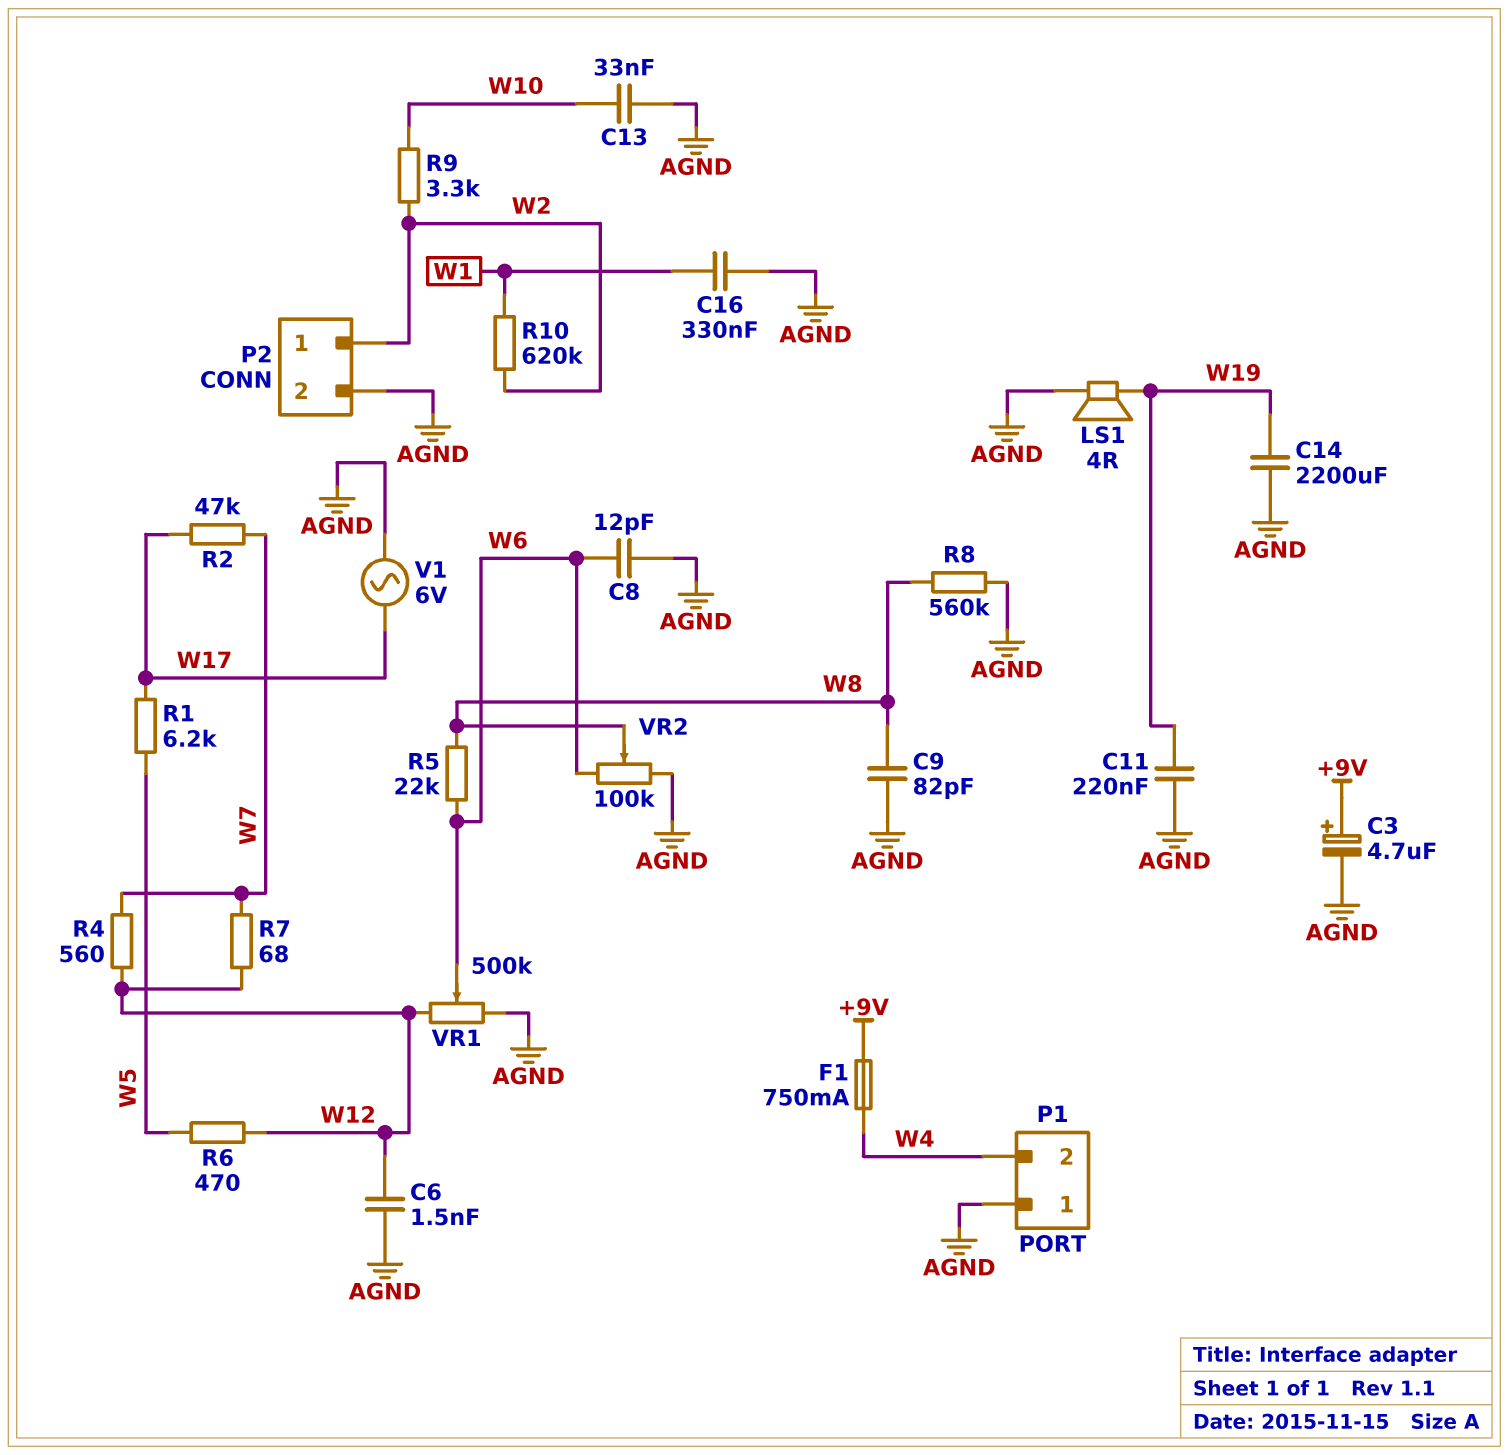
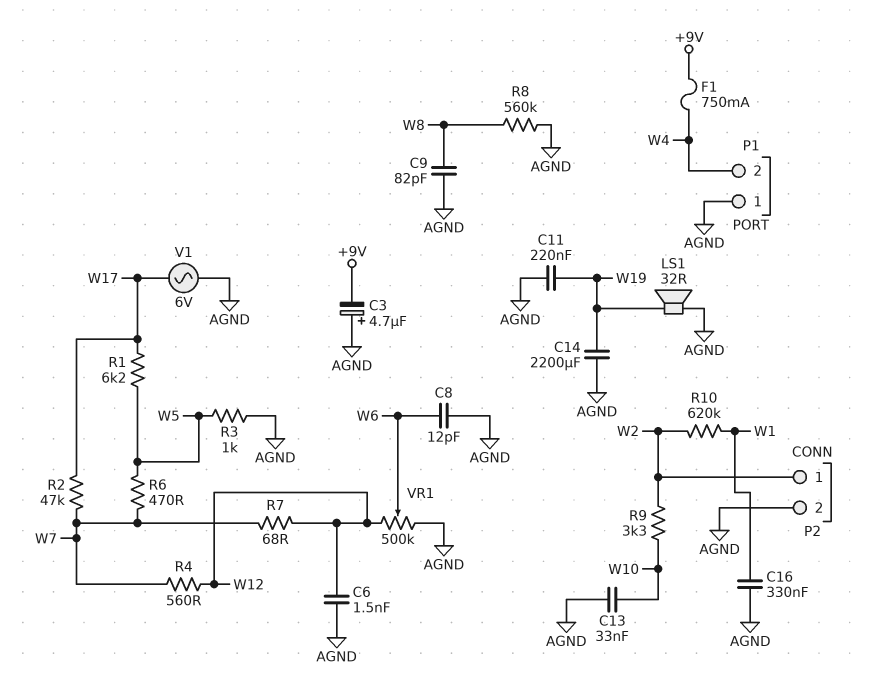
C3: 4.7uF (plus +9V, minus AGND) -> 4.7uF (plus AGND, minus +9V)
LS1: speaker 4R (AGND, W19) -> speaker 32R (AGND, W19)
R3: none -> 1k (AGND, W5)
R5: 22k (W6, W8) -> none
R6: 470 (W5, W12) -> 470 (W5, W7)
VR2: 100k (AGND, W6, wiper W8) -> none

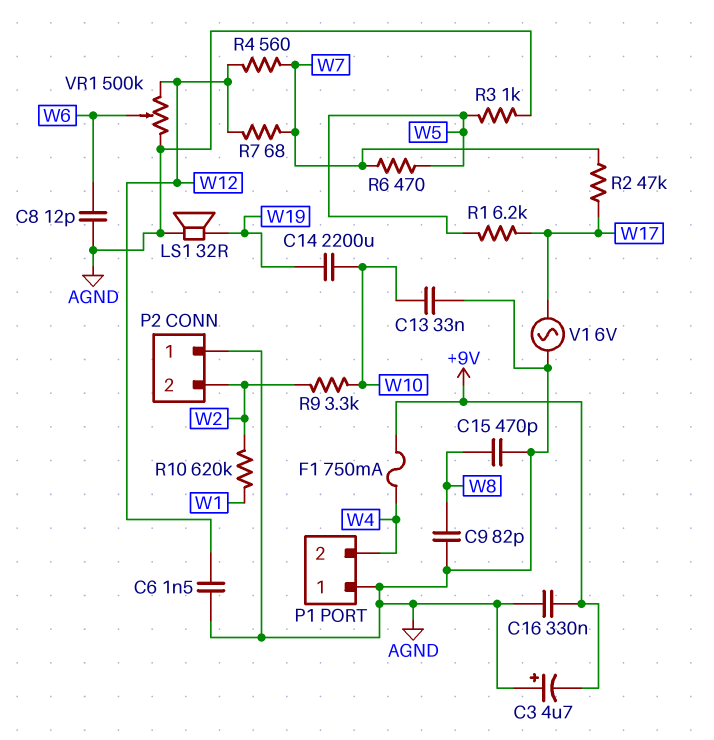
C11: 220nF (AGND, W19) -> none
C14: 2200uF (AGND, W19) -> 2200uF (W10, W19)
C15: none -> 470pF (AGND, W8)
C16: 330nF (AGND, W1) -> 330nF (+9V, AGND)
P2 pin 1: W2 -> AGND
P2 pin 2: AGND -> W2
R8: 560k (AGND, W8) -> none

